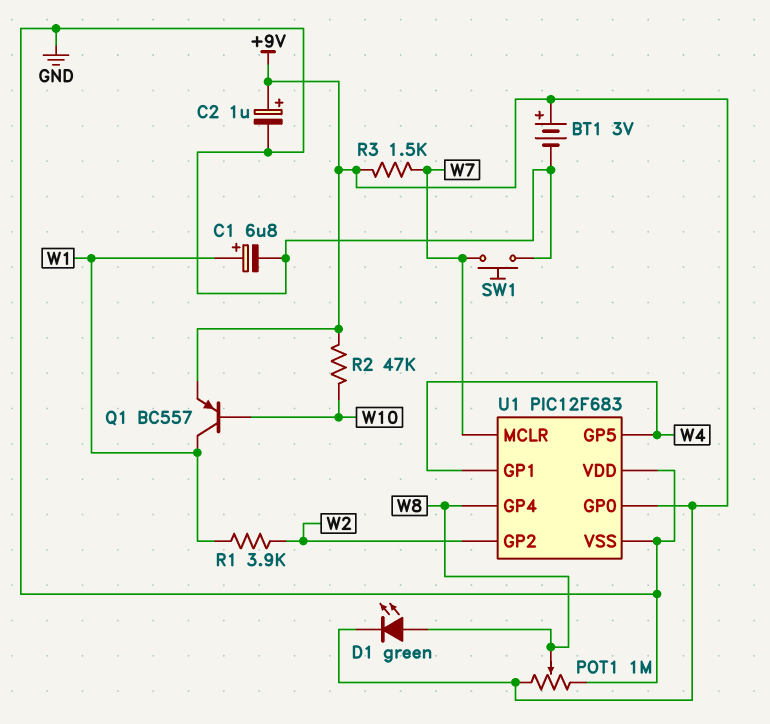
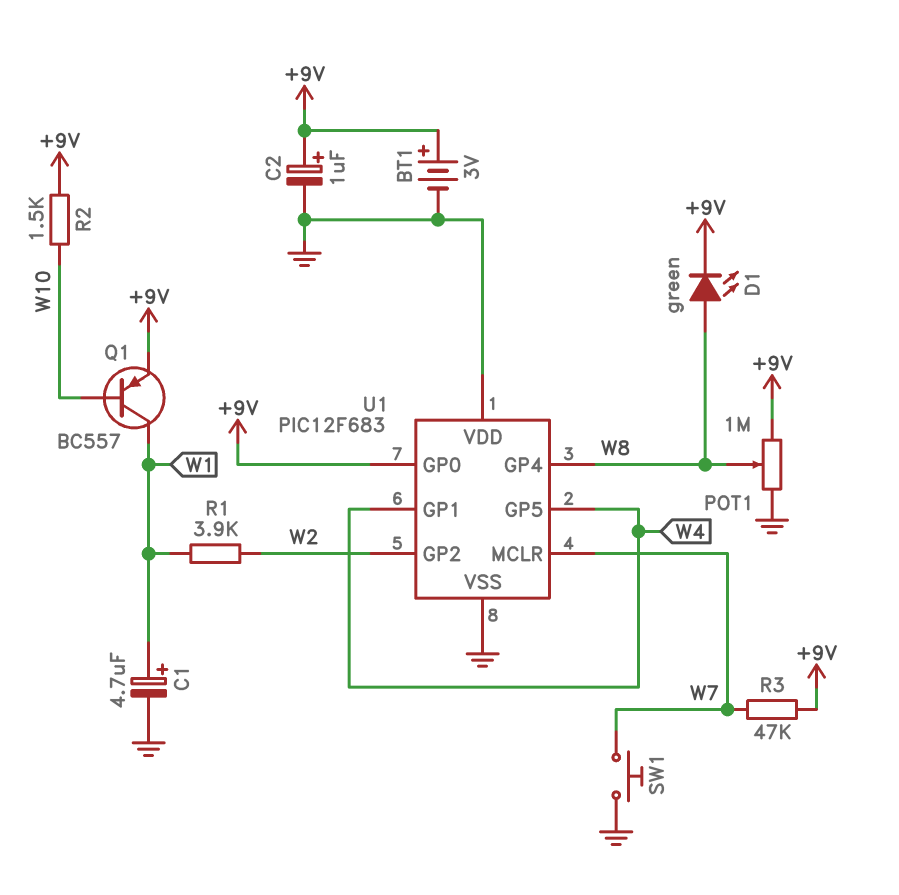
C1: 6.8uF (plus W1, minus GND) -> 4.7uF (plus W1, minus GND)
R2: 47k (+9V, W10) -> 1.5k (+9V, W10)
R3: 1.5k (+9V, W7) -> 47k (+9V, W7)

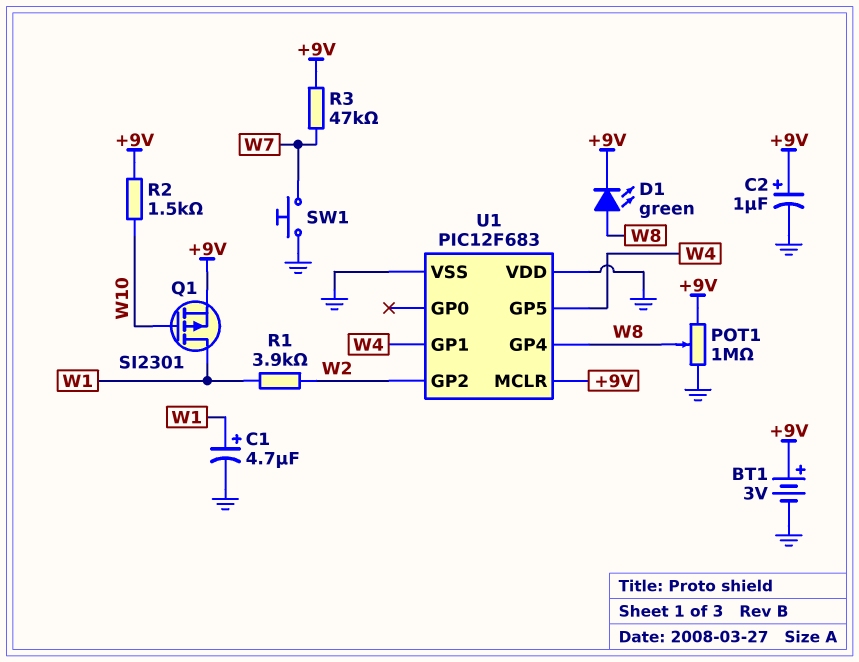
Q1: PNP BC557 (B W10, C W1, E +9V) -> PMOS SI2301 (G W10, D W1, S +9V)
U1 pin GP0: +9V -> none
U1 pin MCLR: W7 -> +9V

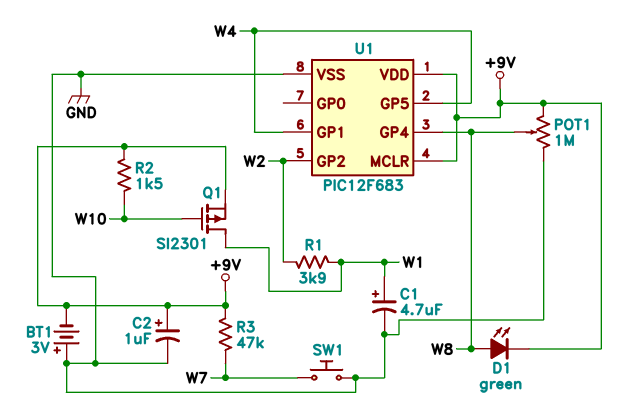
BT1: 3V (plus +9V, minus GND) -> 3V (plus GND, minus +9V)
U1 pin VDD: GND -> +9V

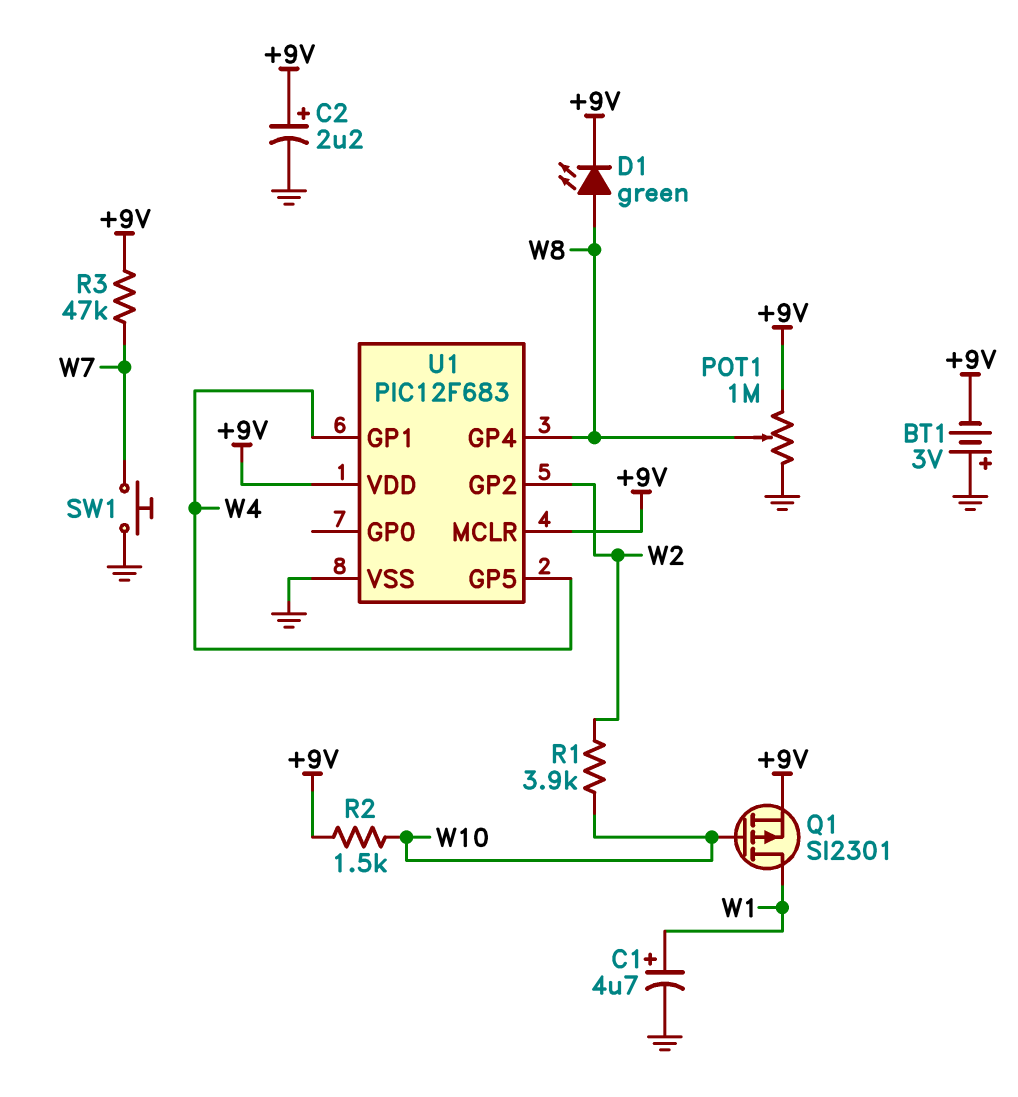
C2: 1uF (plus +9V, minus GND) -> 2.2uF (plus +9V, minus GND)
R1: 3.9k (W1, W2) -> 3.9k (W2, W10)

